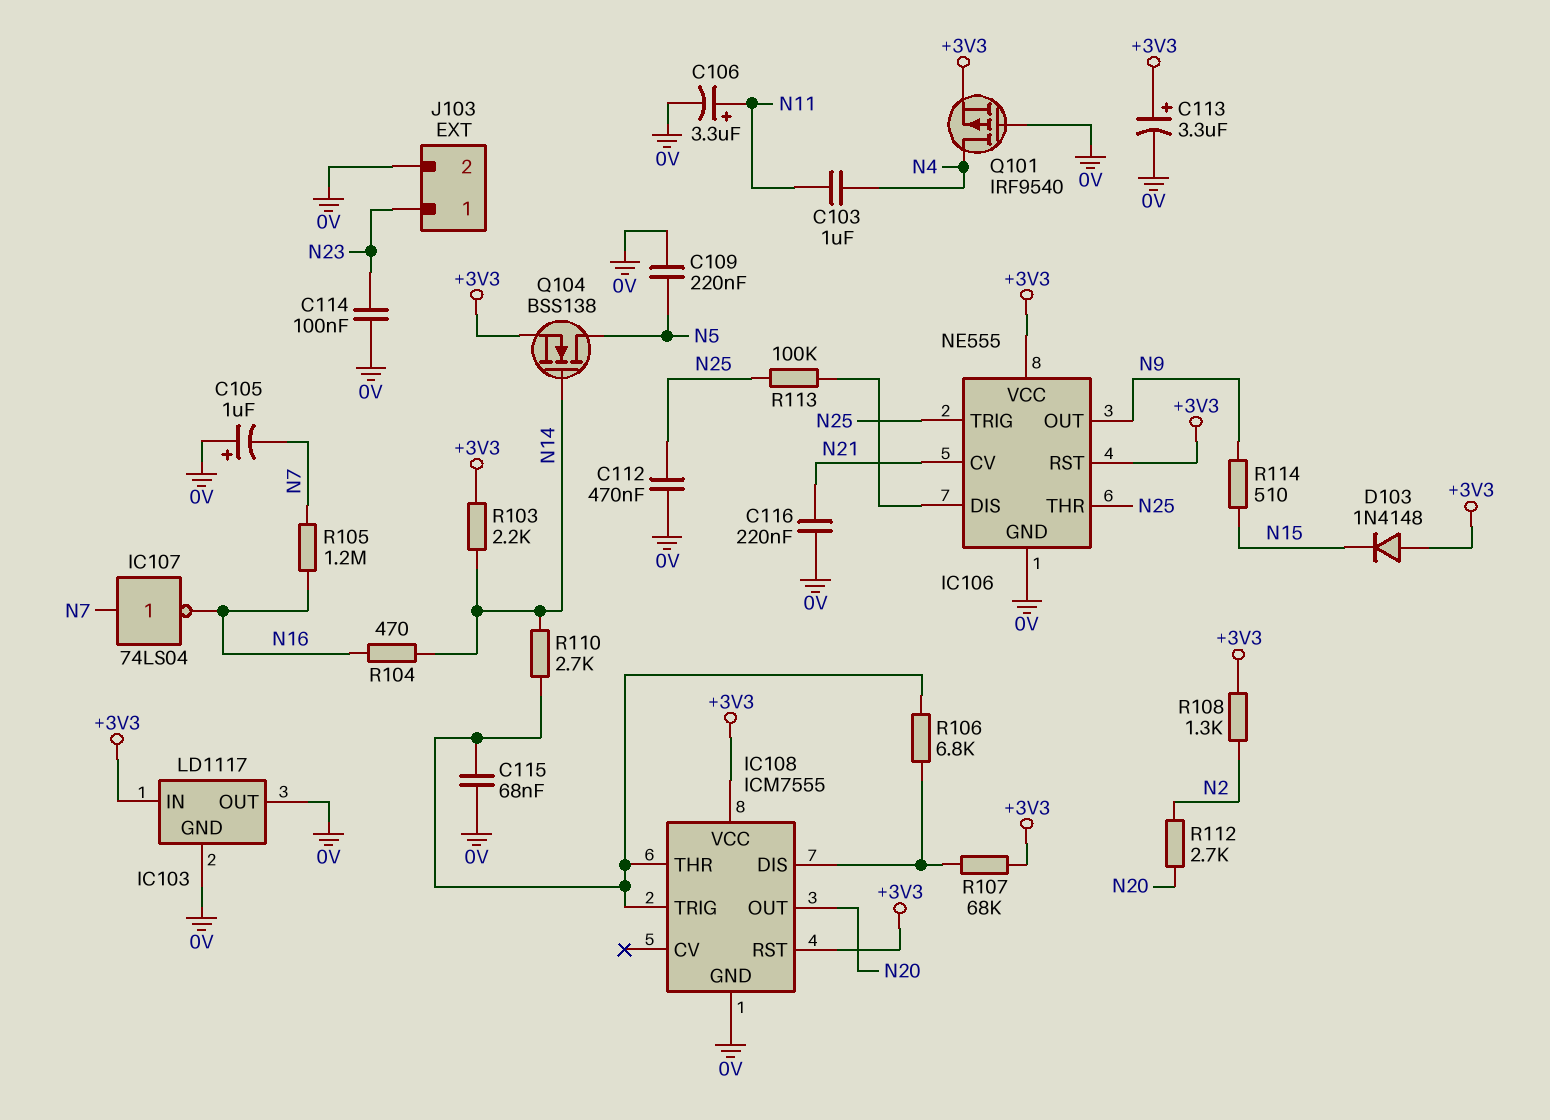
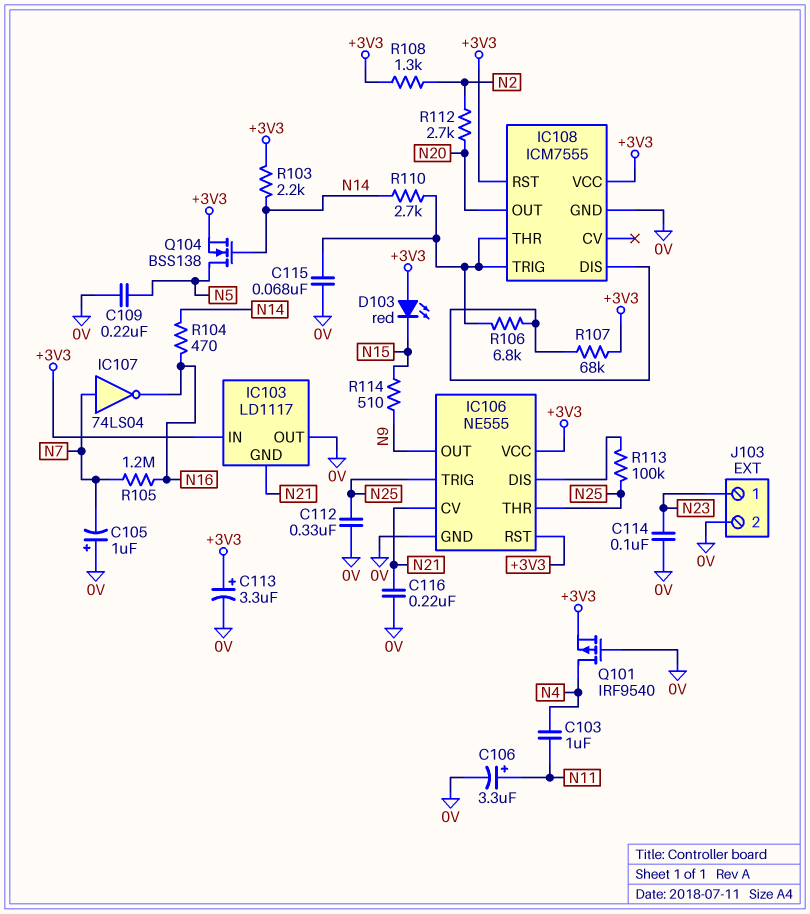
C112: 470nF (0V, N25) -> 330nF (0V, N25)
D103: diode 1N4148 (A +3V3, K N15) -> LED red (A +3V3, K N15)
IC103 pin GND: 0V -> N21

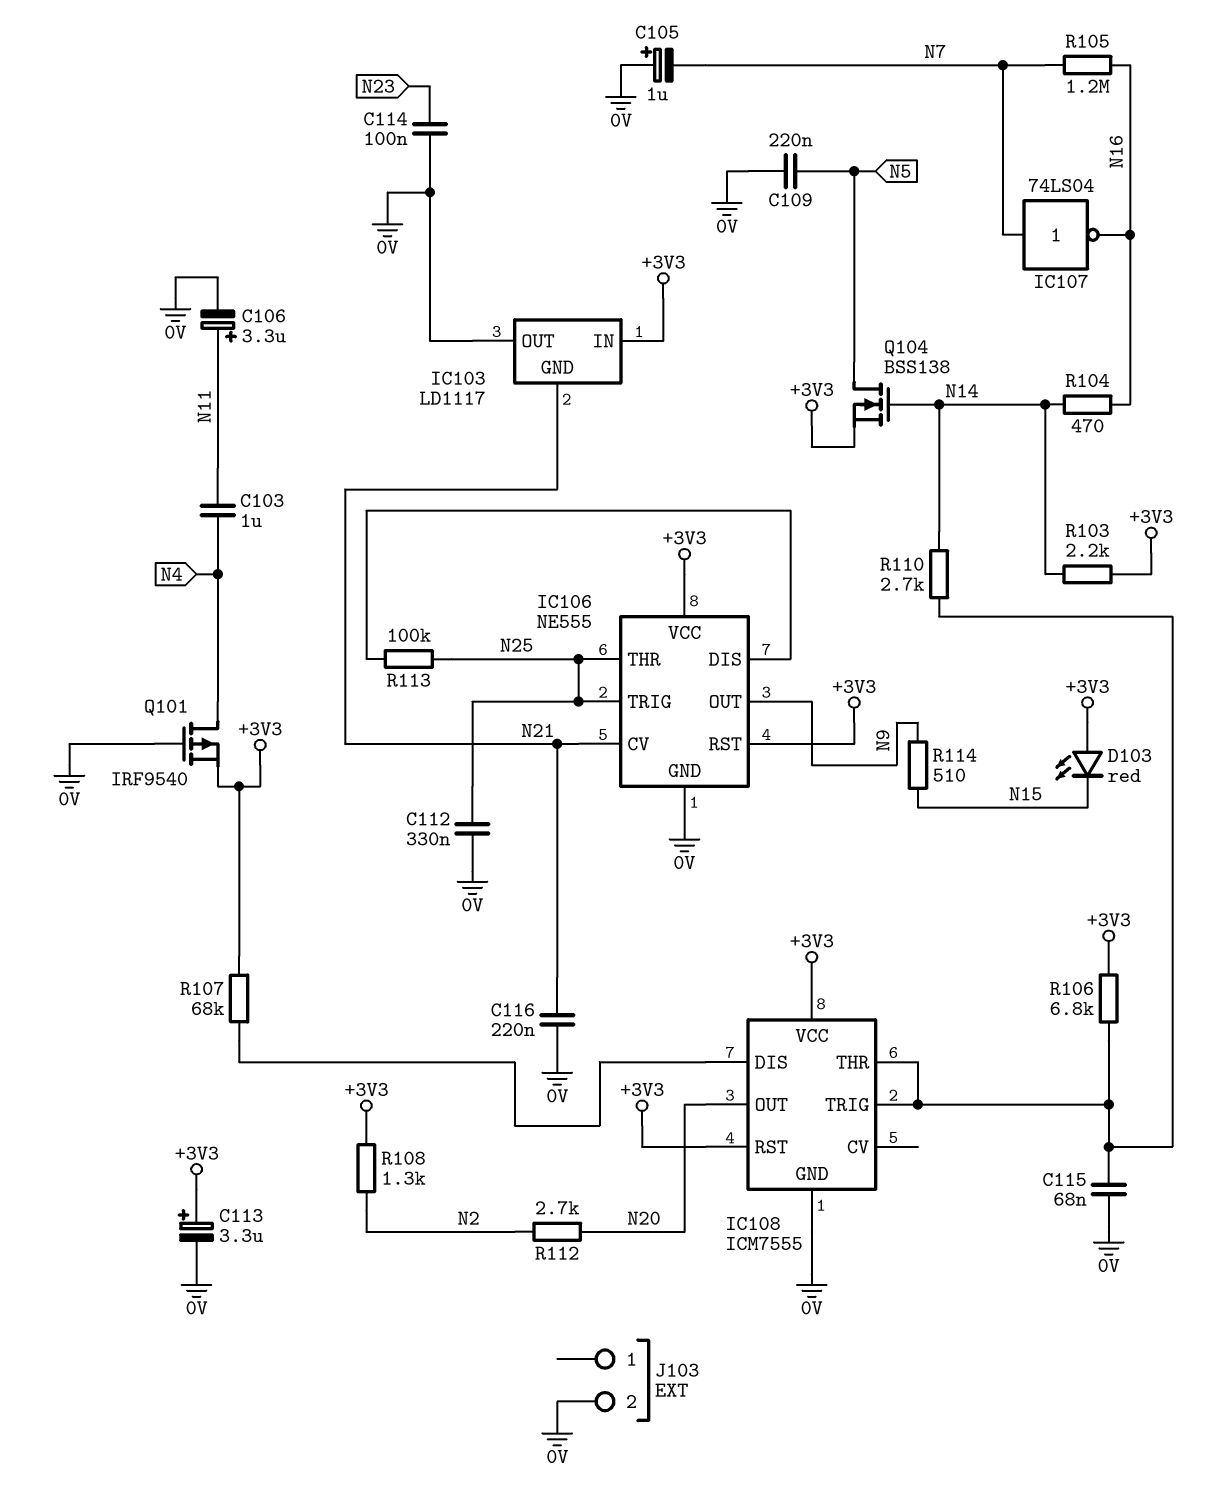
J103 pin 1: N23 -> none
R106: 6.8k (IC108/DIS, IC108/THR) -> 6.8k (+3V3, IC108/THR)

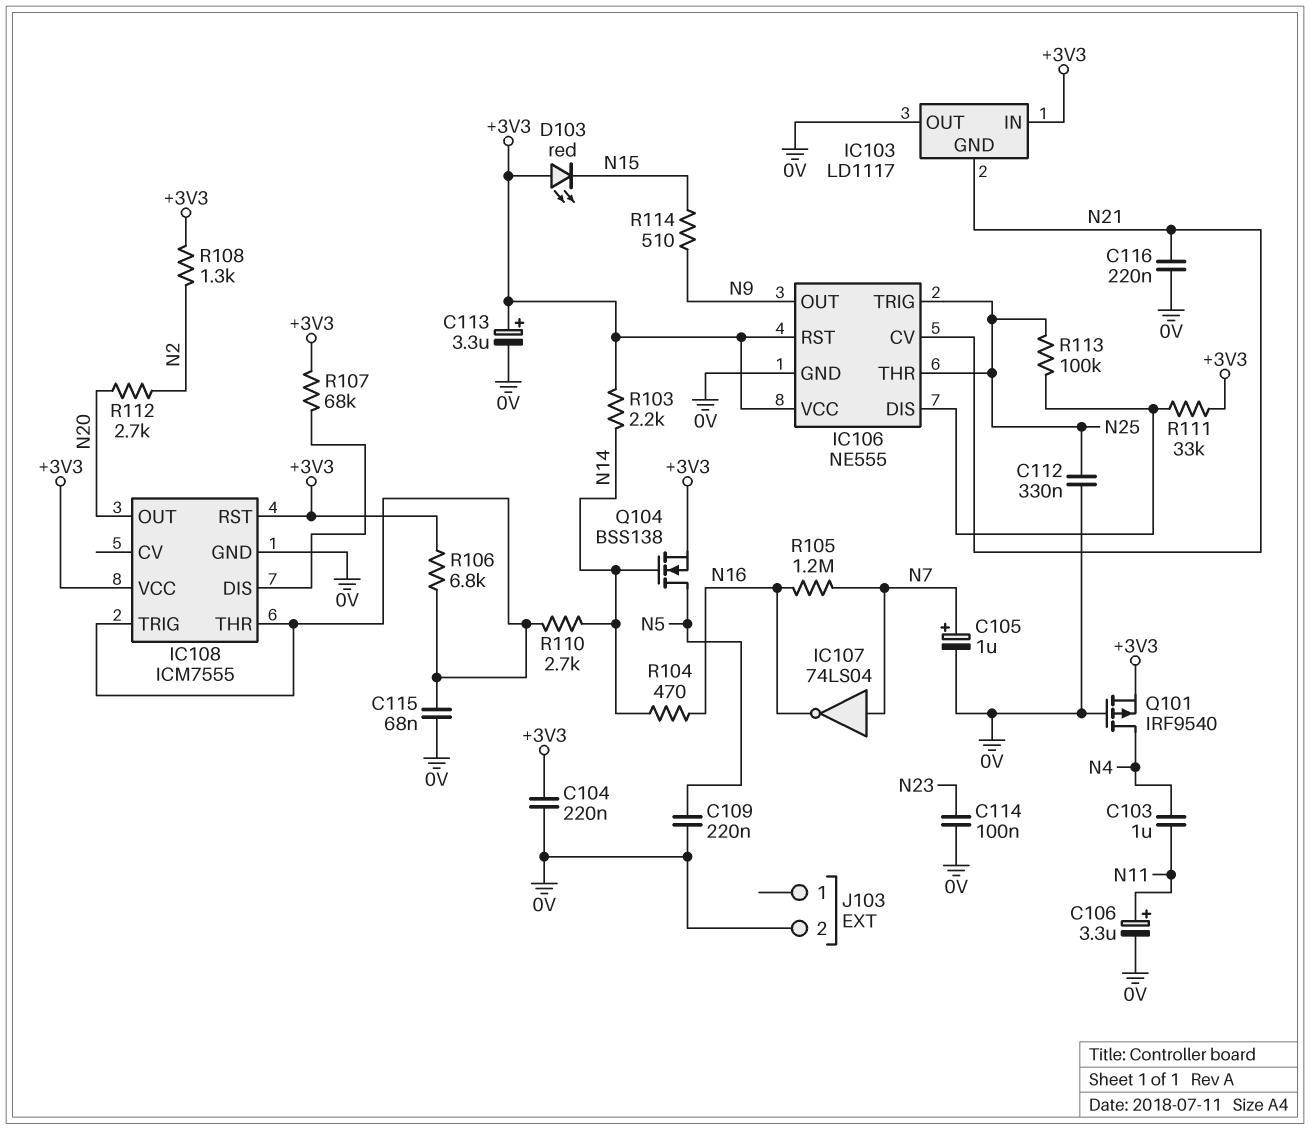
C104: none -> 220nF (+3V3, 0V)
C105: 1uF (plus 0V, minus N7) -> 1uF (plus N7, minus 0V)
R111: none -> 33k (+3V3, IC106/DIS)

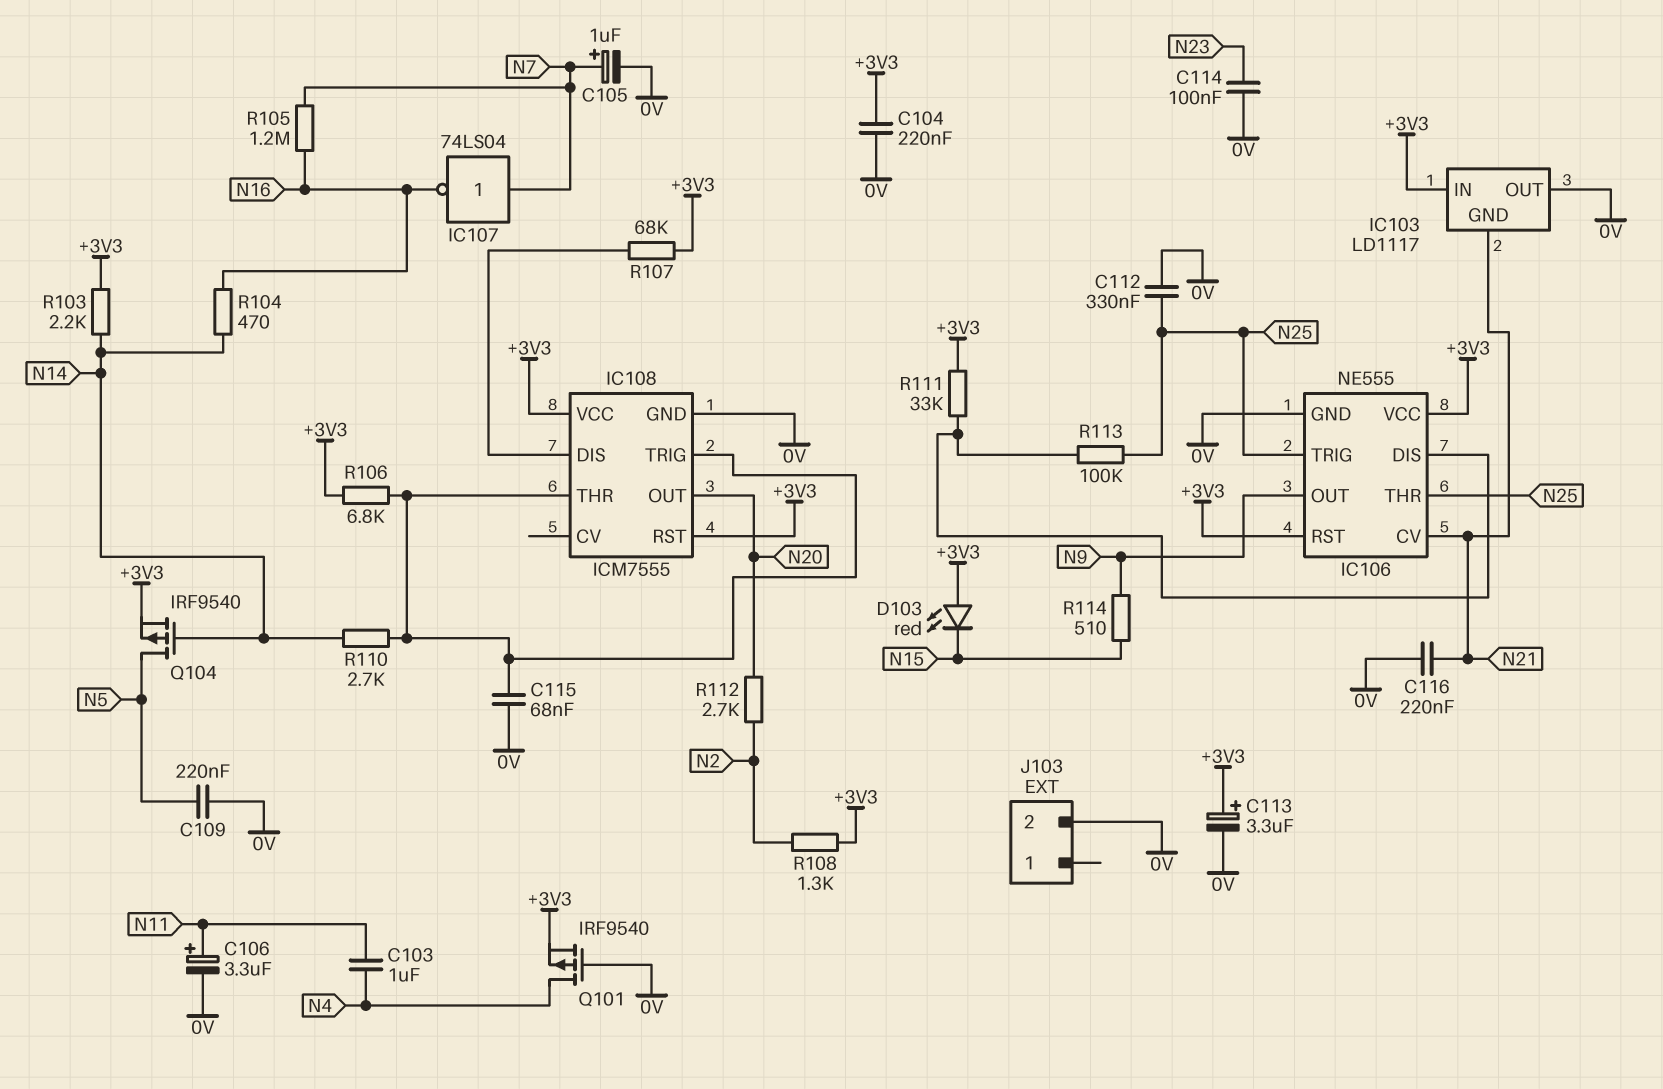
Q104: NMOS BSS138 (G N14, D N5, S +3V3) -> PMOS IRF9540 (G N14, D N5, S +3V3)

